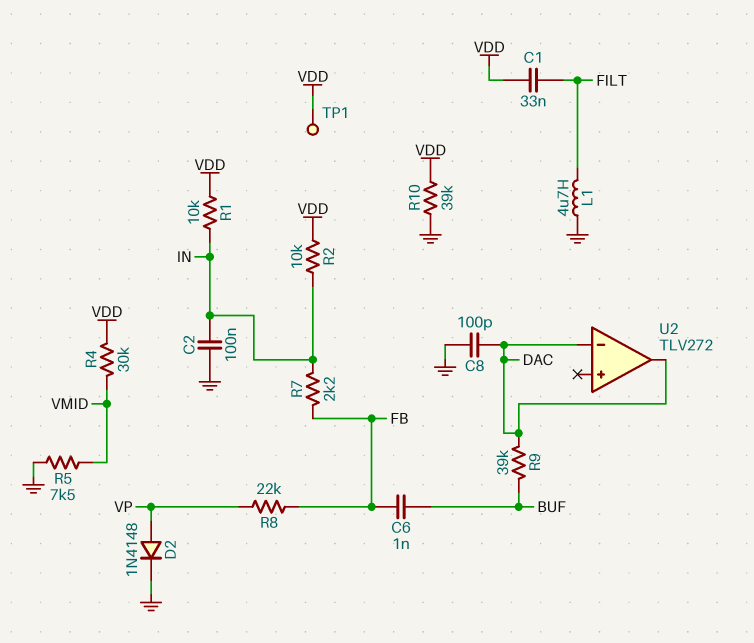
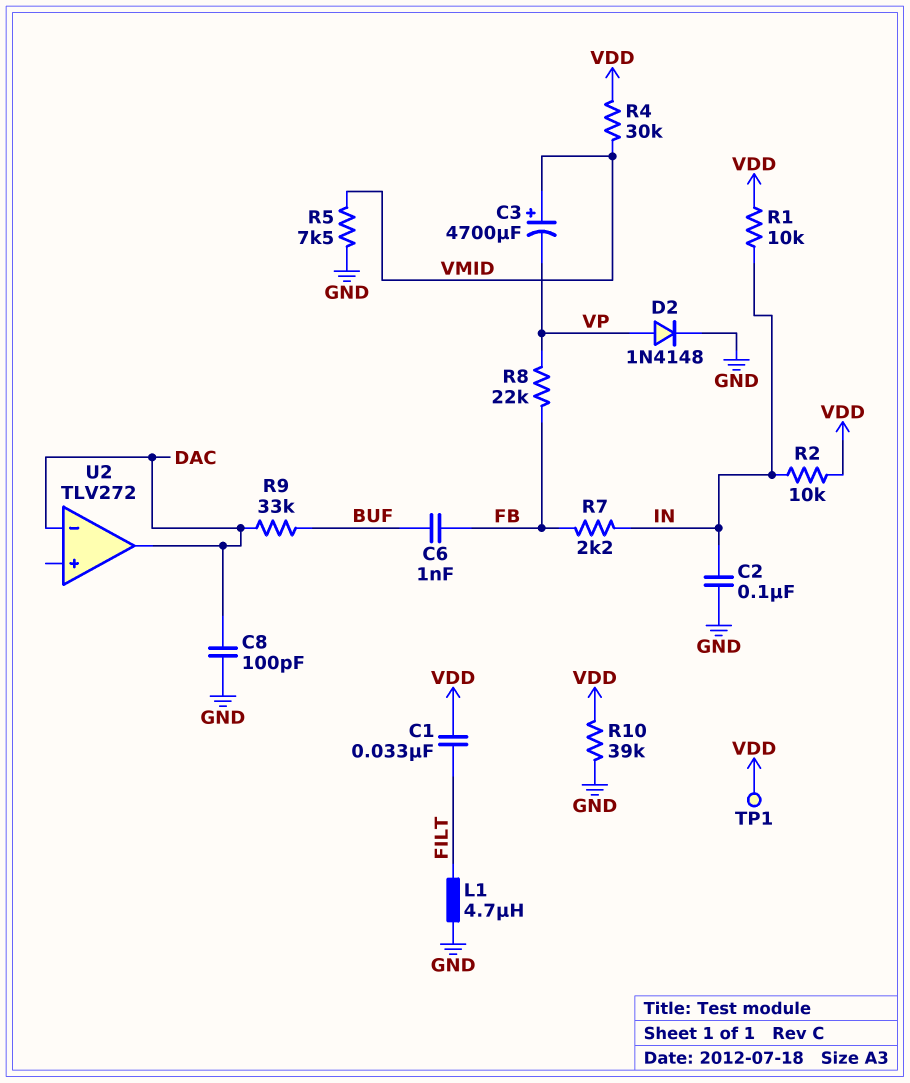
C3: none -> 4700uF (plus VMID, minus VP)
R9: 39k (BUF, DAC) -> 33k (BUF, DAC)

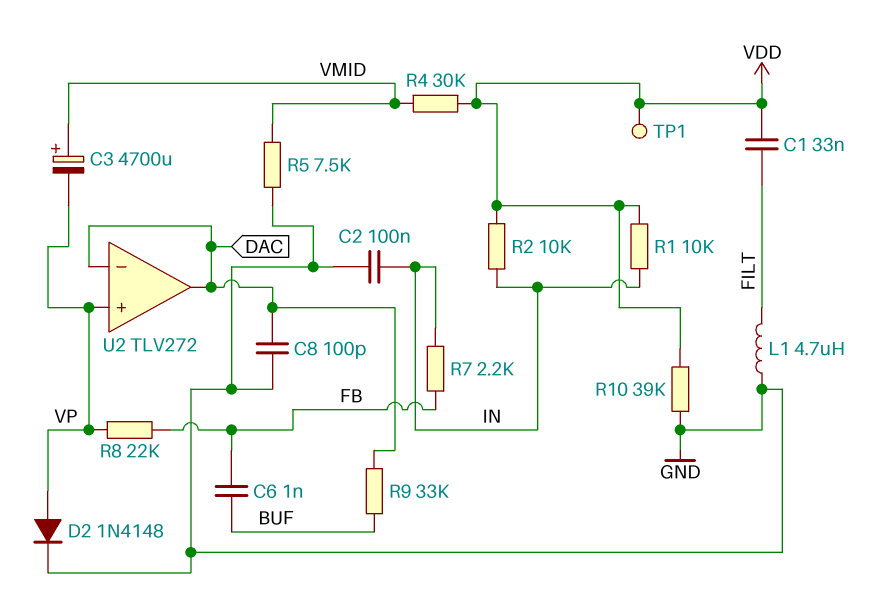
U2 pin in+: none -> VP

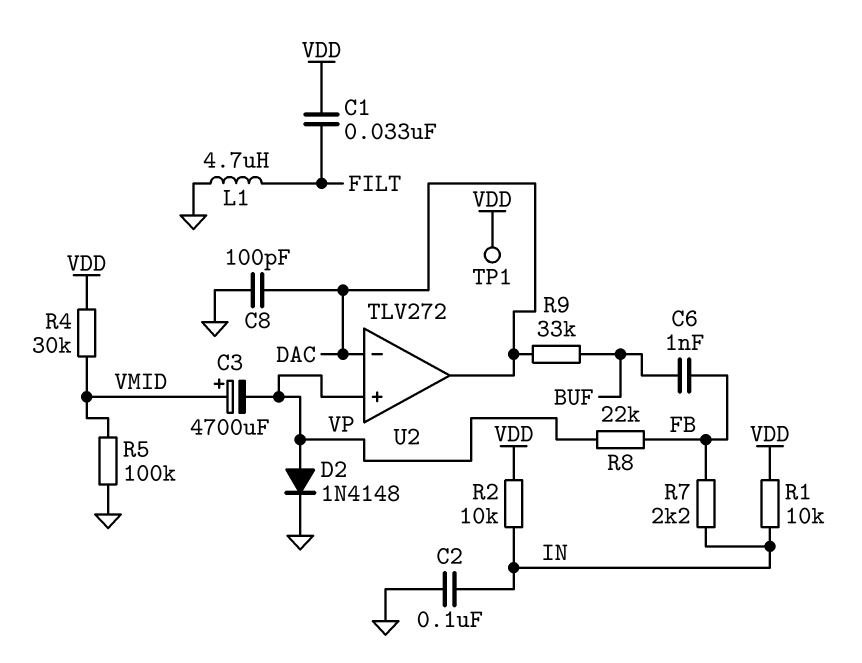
R5: 7.5k (GND, VMID) -> 100k (GND, VMID)
R10: 39k (GND, VDD) -> none

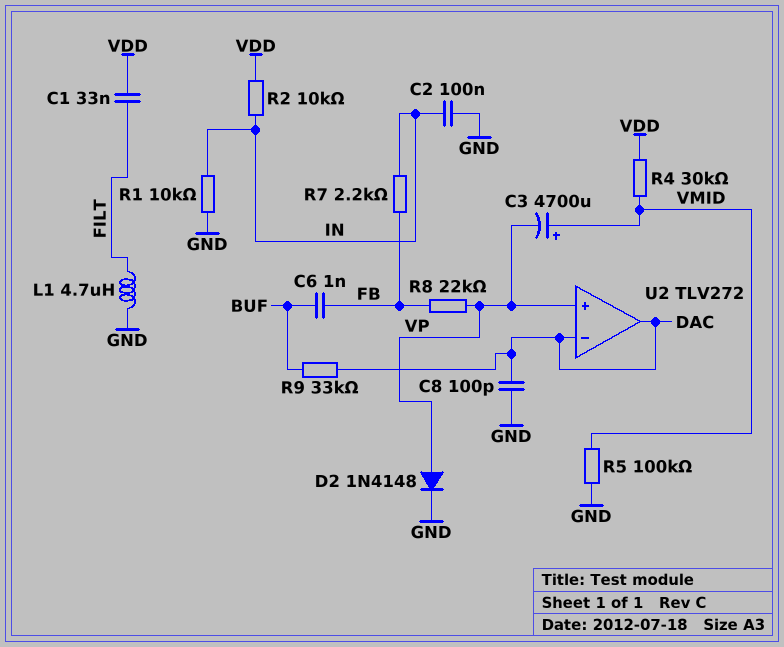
R1: 10k (IN, VDD) -> 10k (GND, IN)
TP1: test point (VDD) -> none

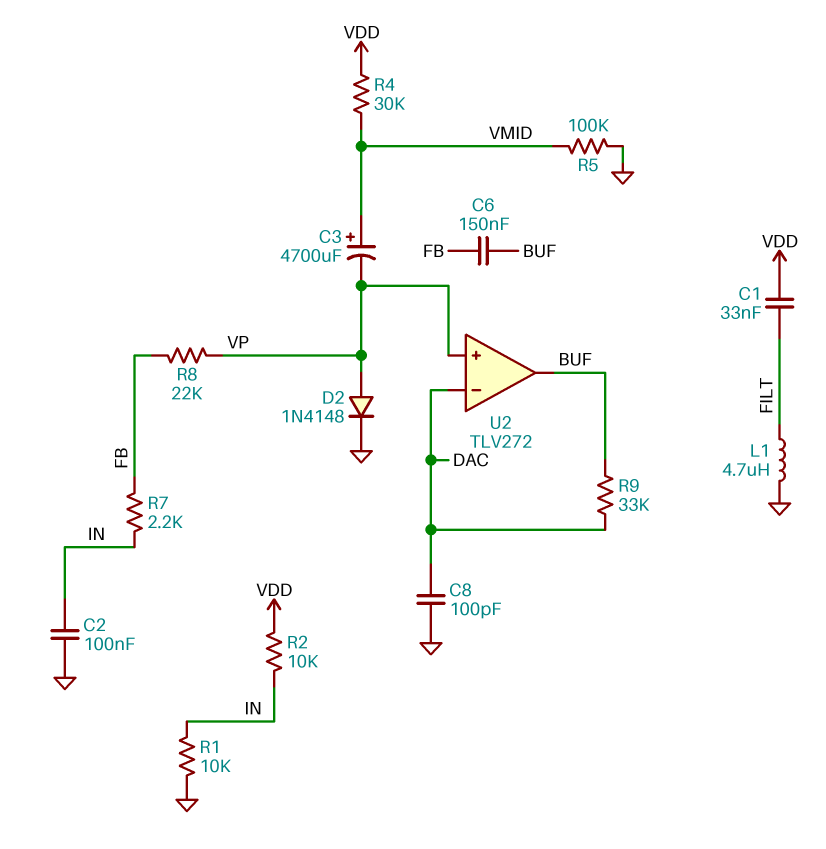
C6: 1nF (BUF, FB) -> 150nF (BUF, FB)
U2 pin out: DAC -> BUF

